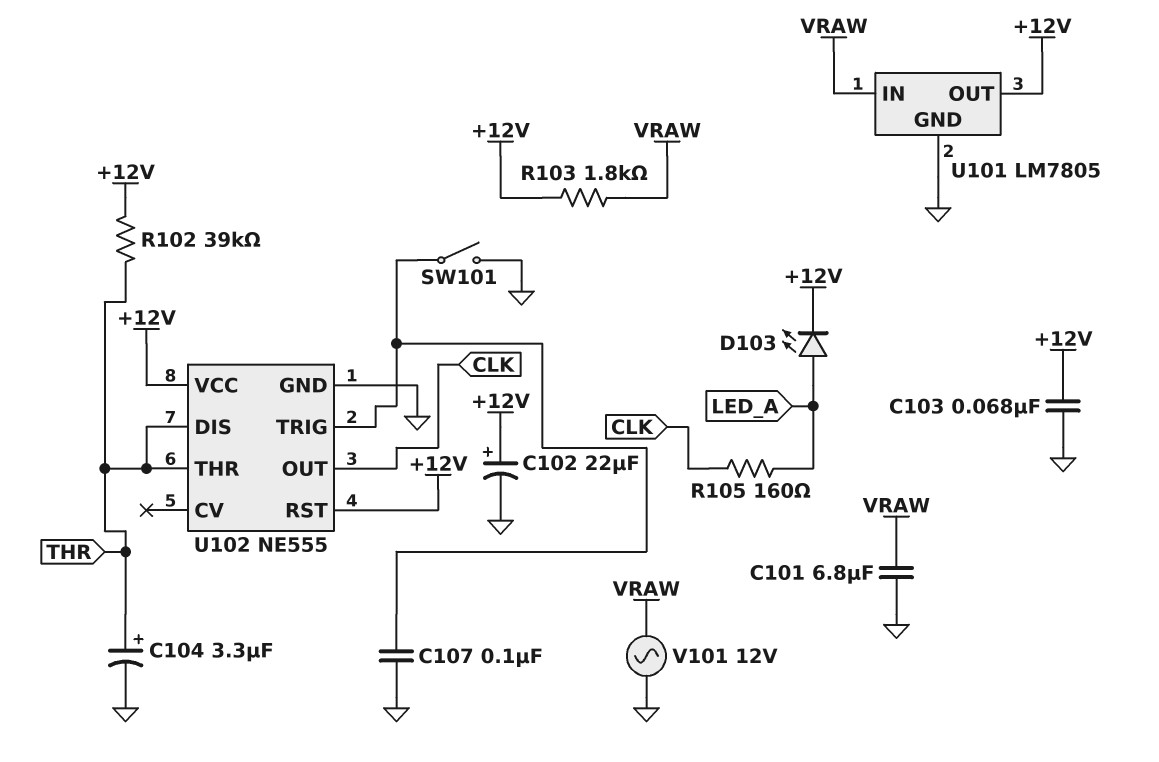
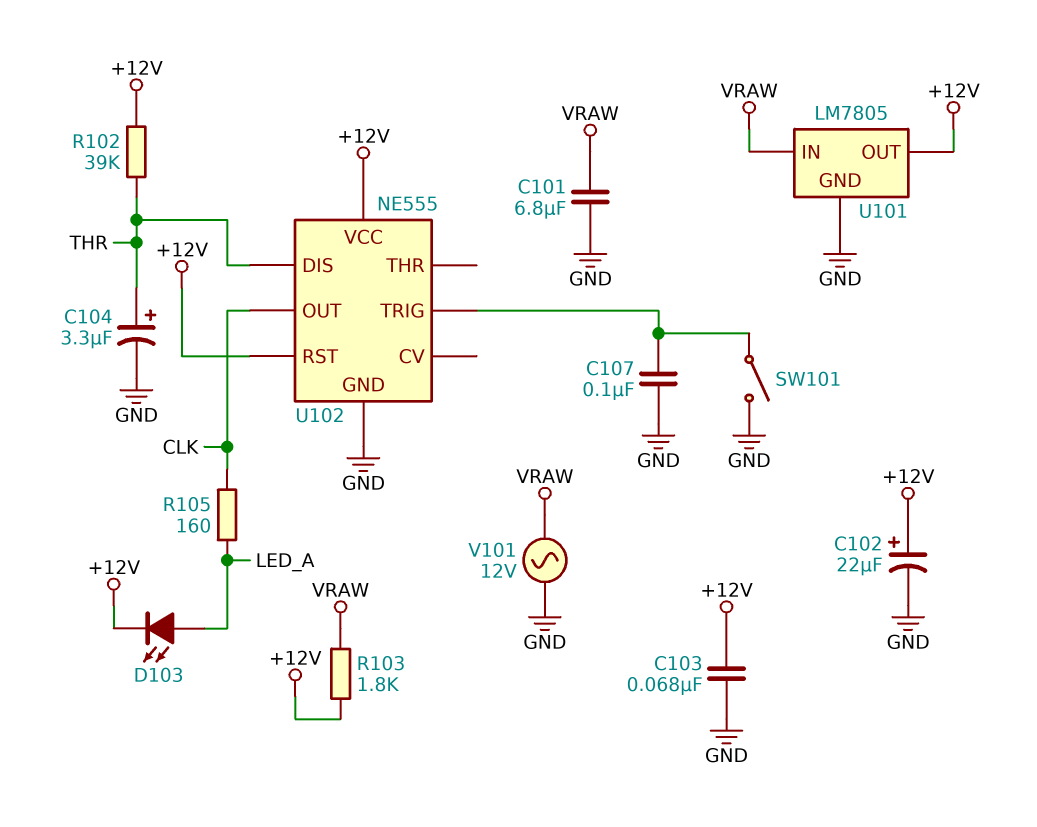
U102 pin THR: THR -> none

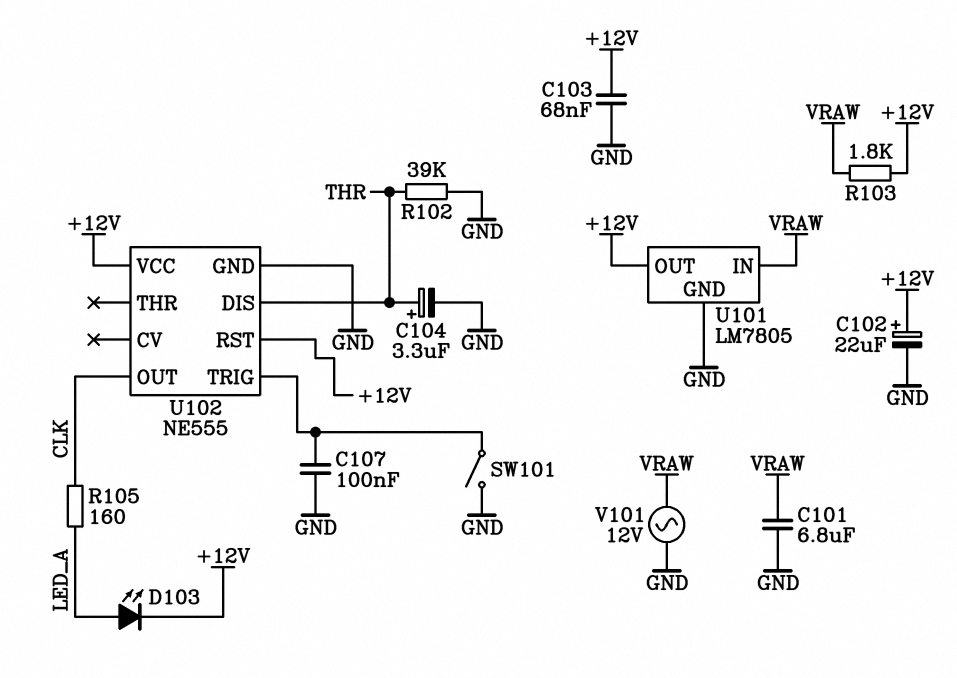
R102: 39k (+12V, THR) -> 39k (GND, THR)

